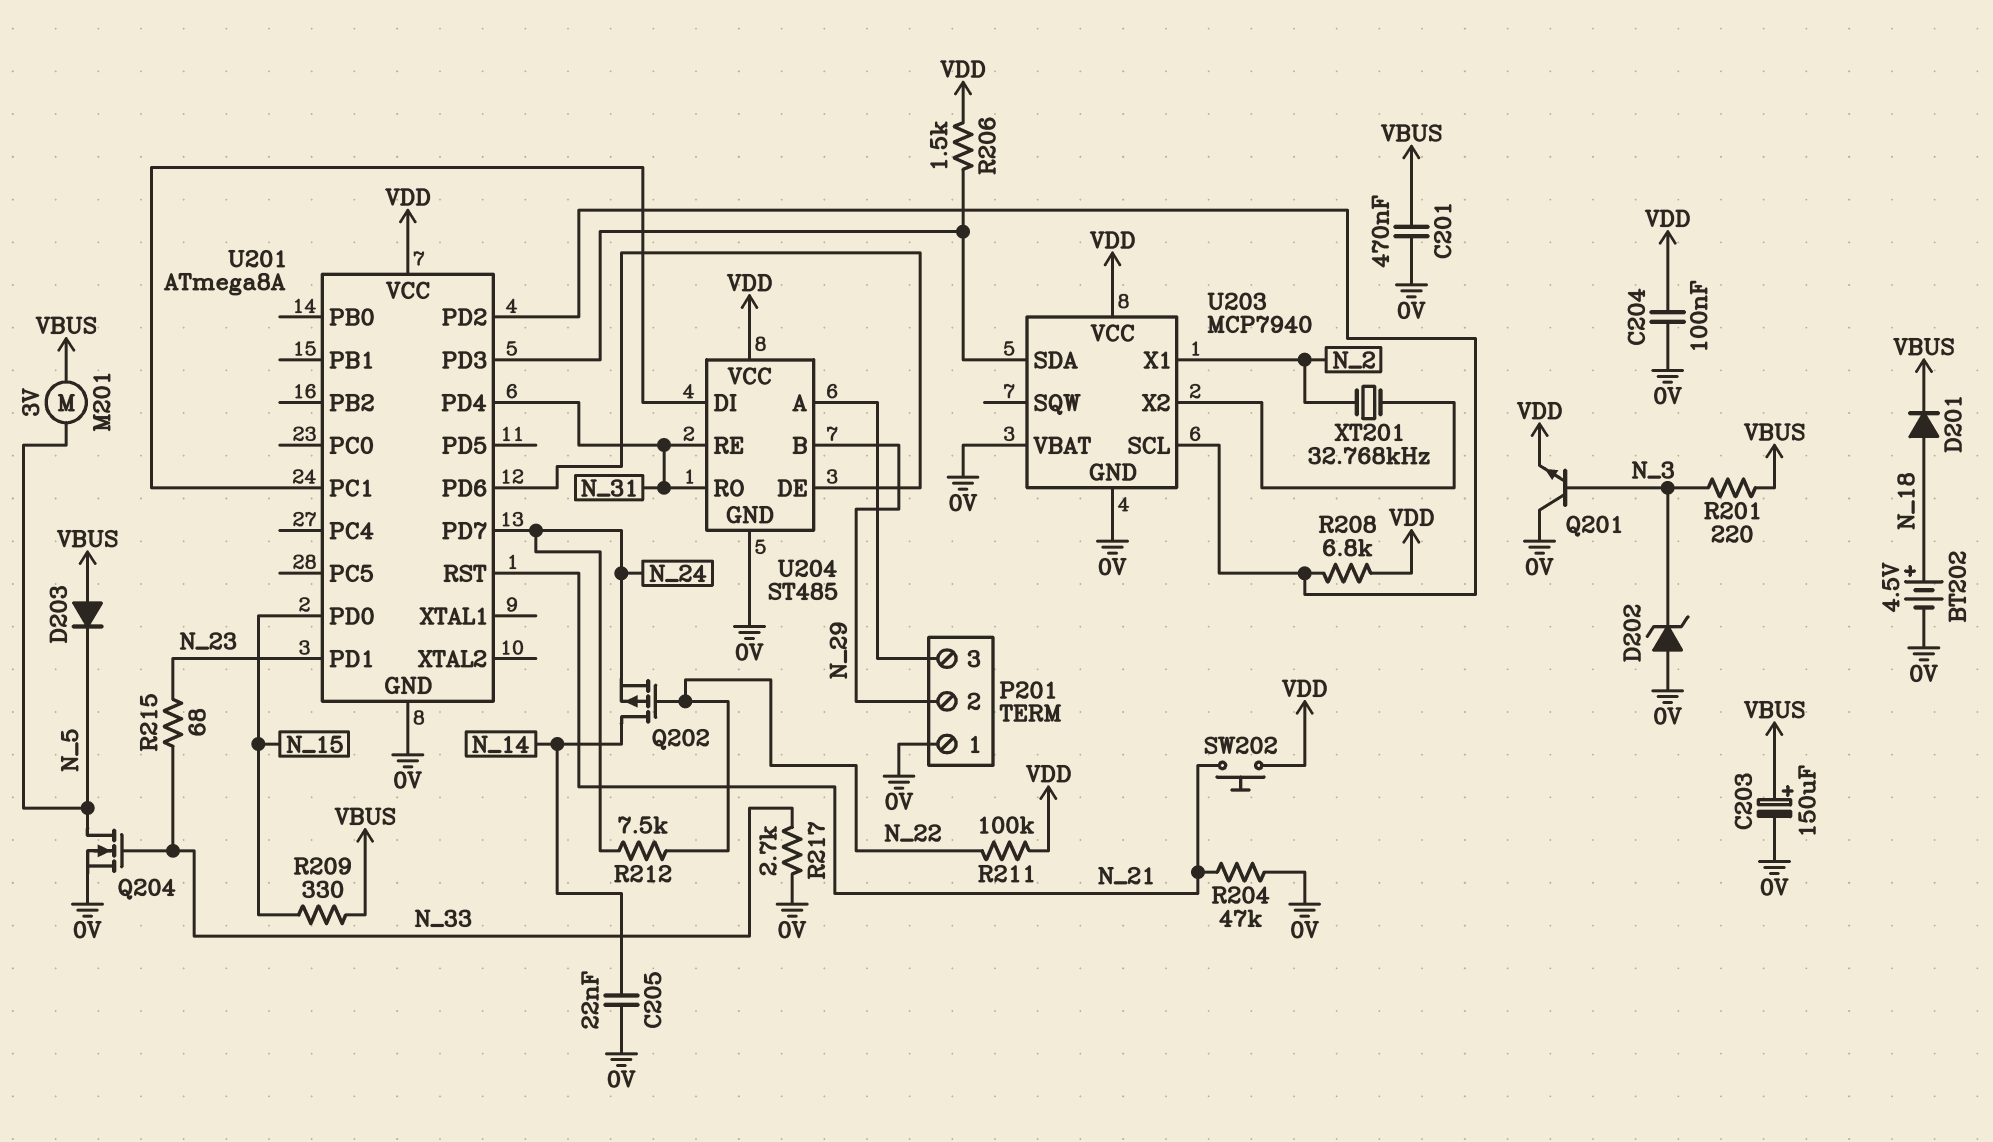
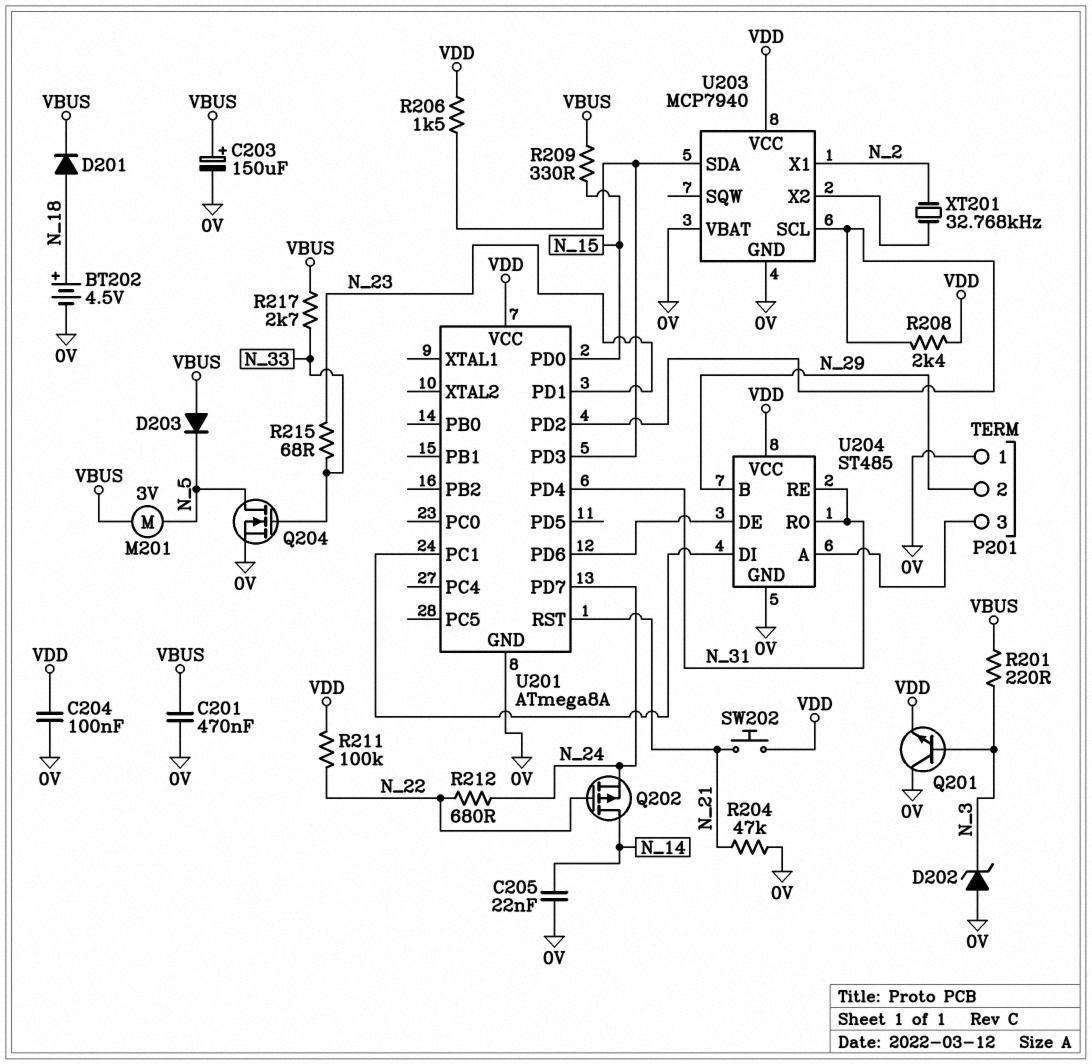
R208: 6.8k (U201/PD2, VDD) -> 2.4k (U201/PD2, VDD)
R212: 7.5k (N_22, N_24) -> 680 (N_22, N_24)
R217: 2.7k (0V, N_33) -> 2.7k (N_33, VBUS)

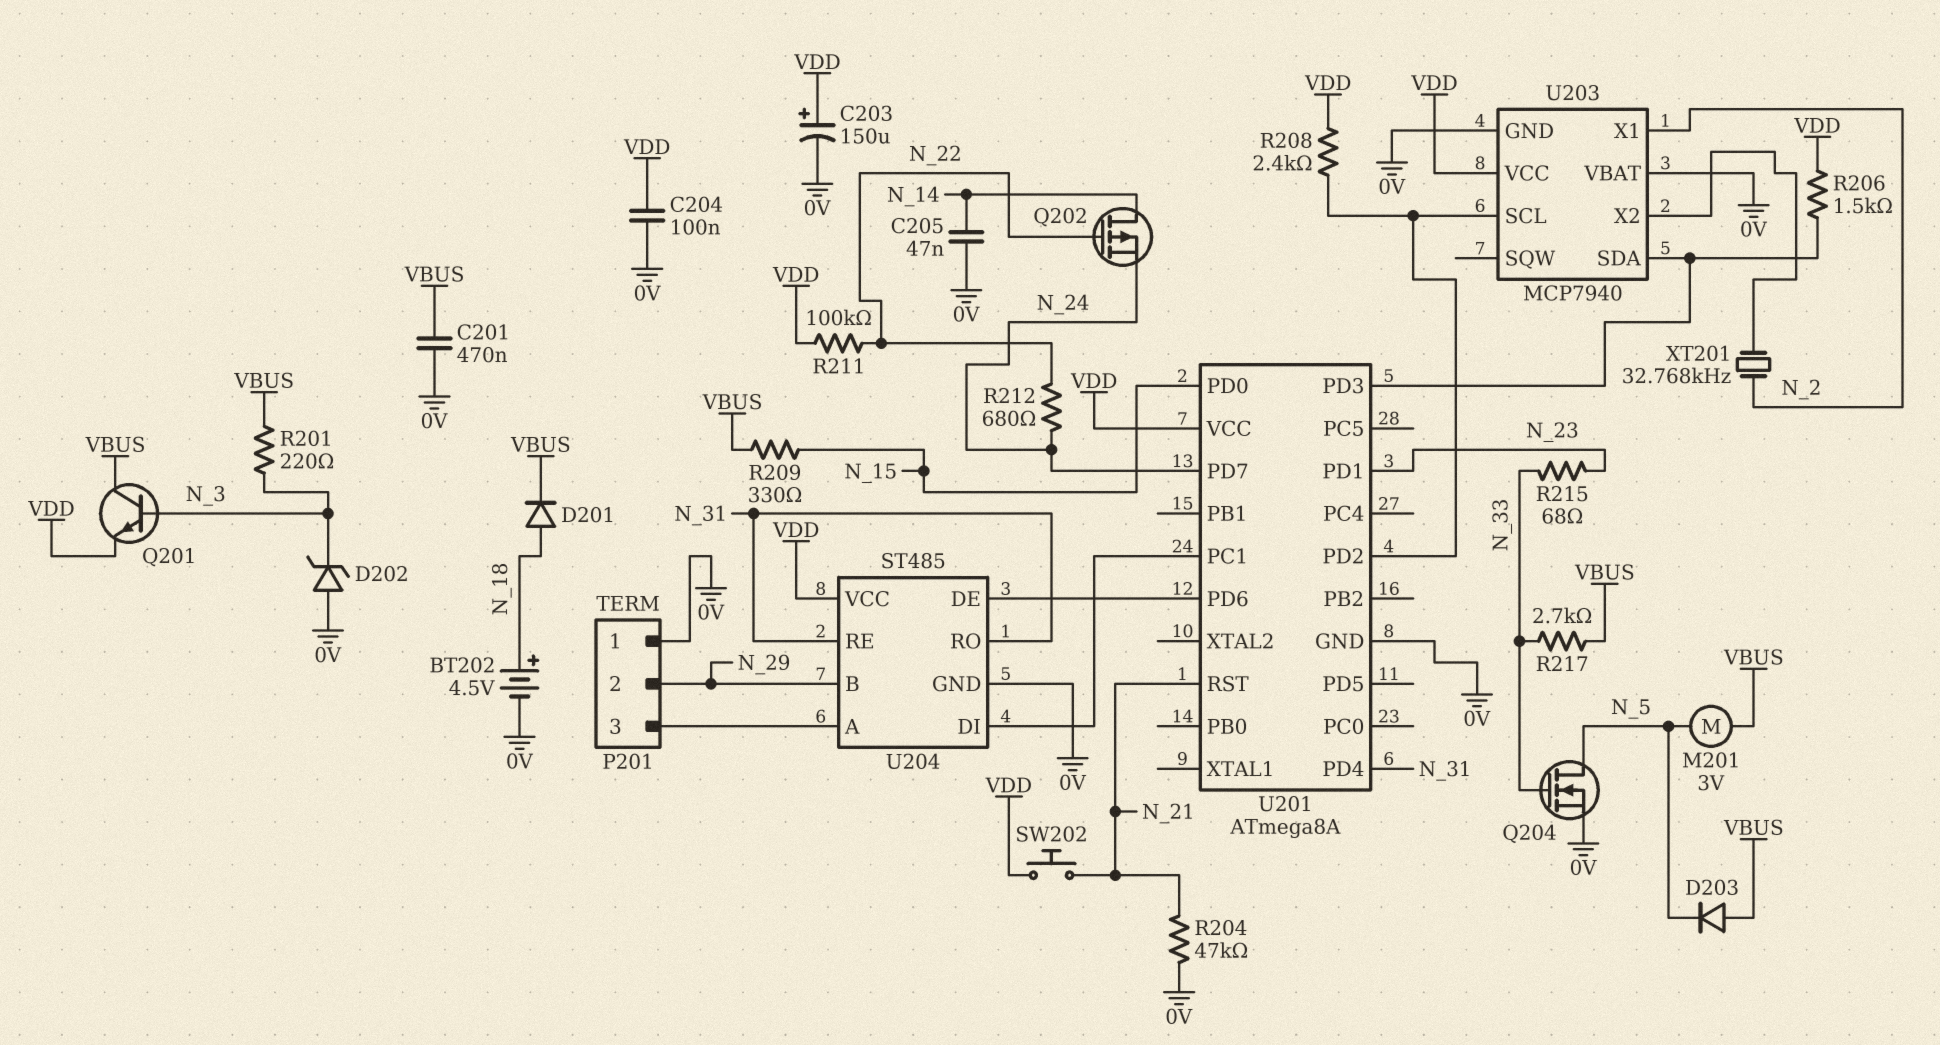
C203: 150uF (plus VBUS, minus 0V) -> 150uF (plus VDD, minus 0V)
C205: 22nF (0V, N_14) -> 47nF (0V, N_14)
Q201: NPN (B N_3, C 0V, E VDD) -> NPN (B N_3, C VBUS, E VDD)

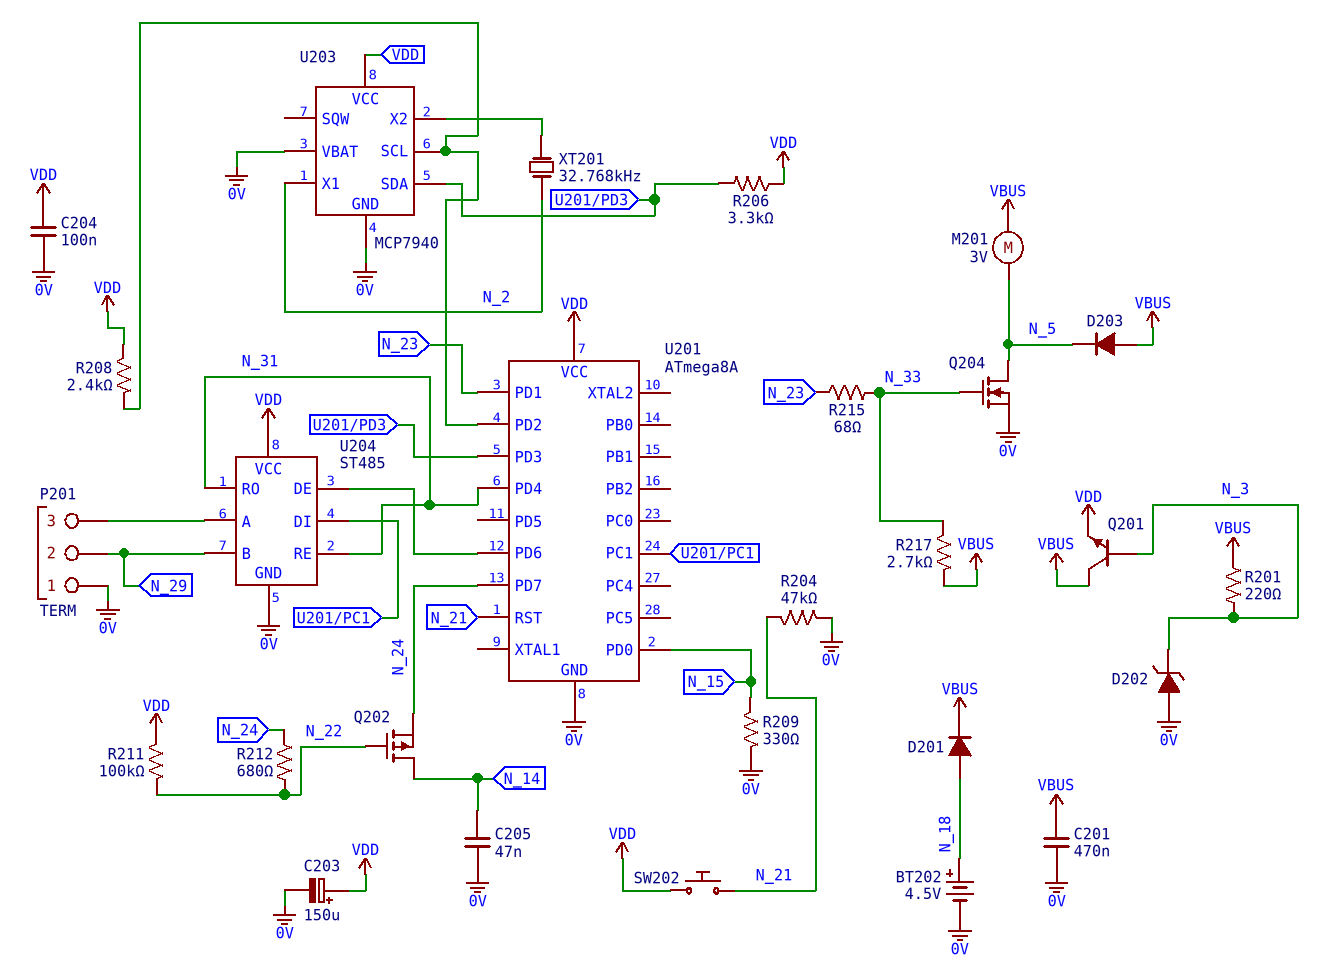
R206: 1.5k (U201/PD3, VDD) -> 3.3k (U201/PD3, VDD)
R209: 330 (N_15, VBUS) -> 330 (0V, N_15)

